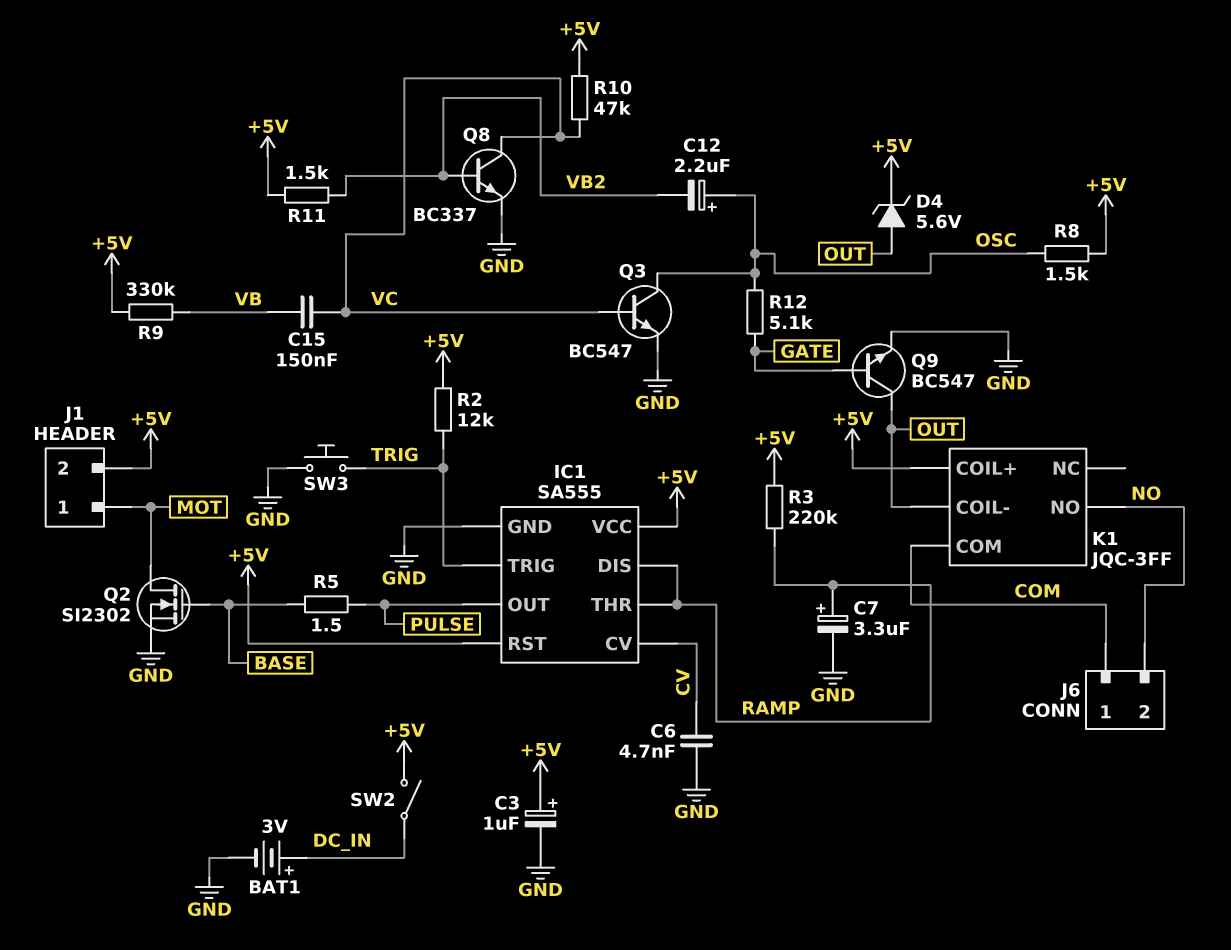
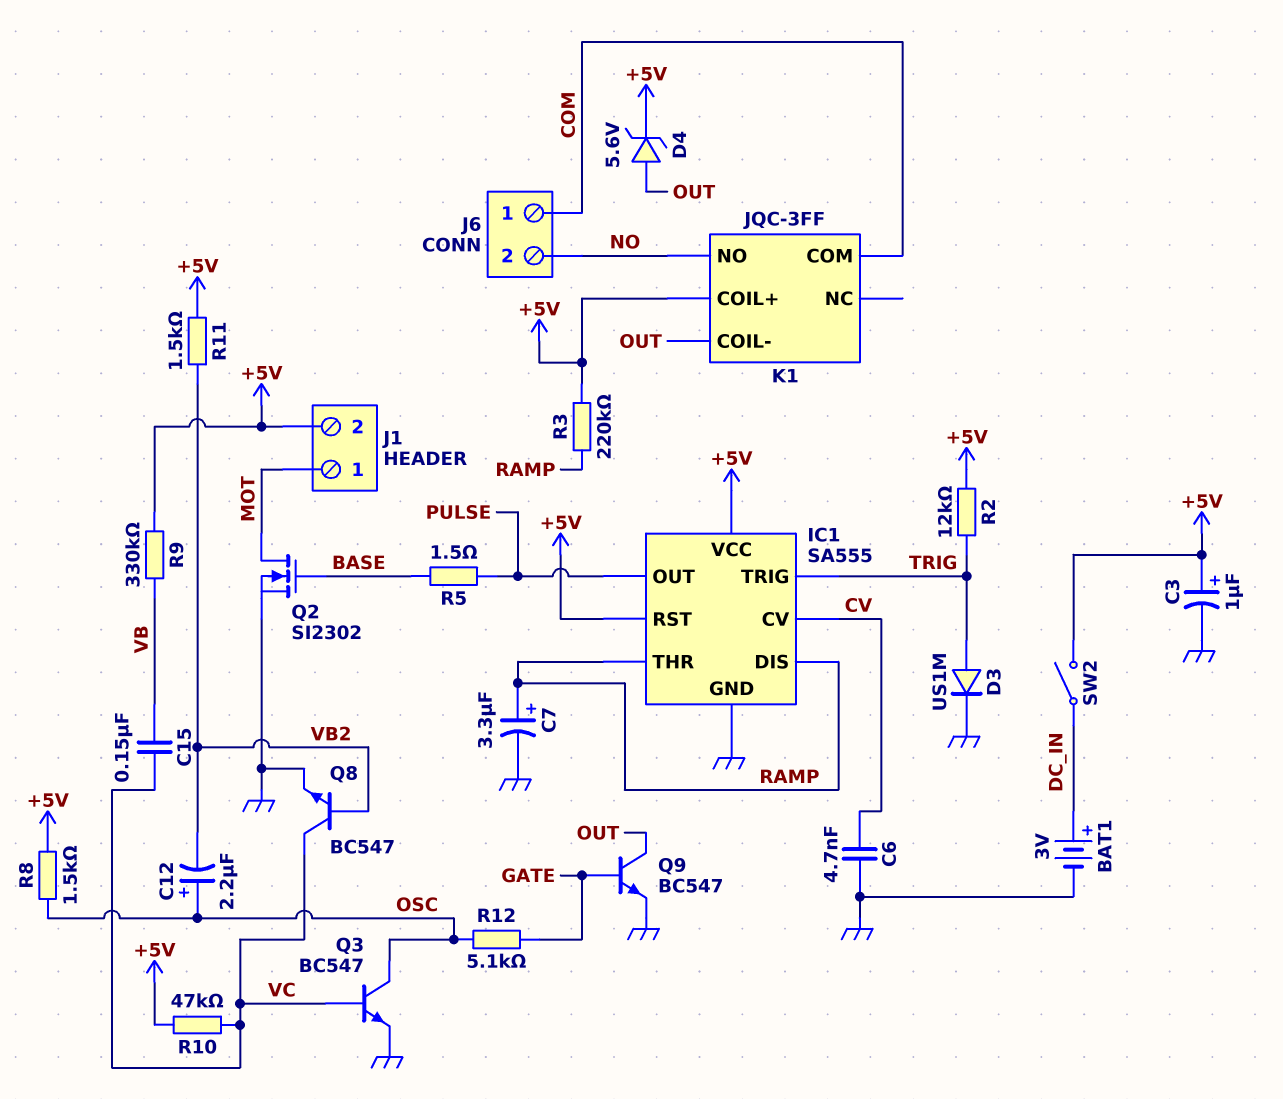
D3: none -> diode US1M (A TRIG, K GND)
Q8: NPN BC337 (B VB2, C VC, E GND) -> NPN BC547 (B VB2, C VC, E GND)
SW3: button (GND, TRIG) -> none

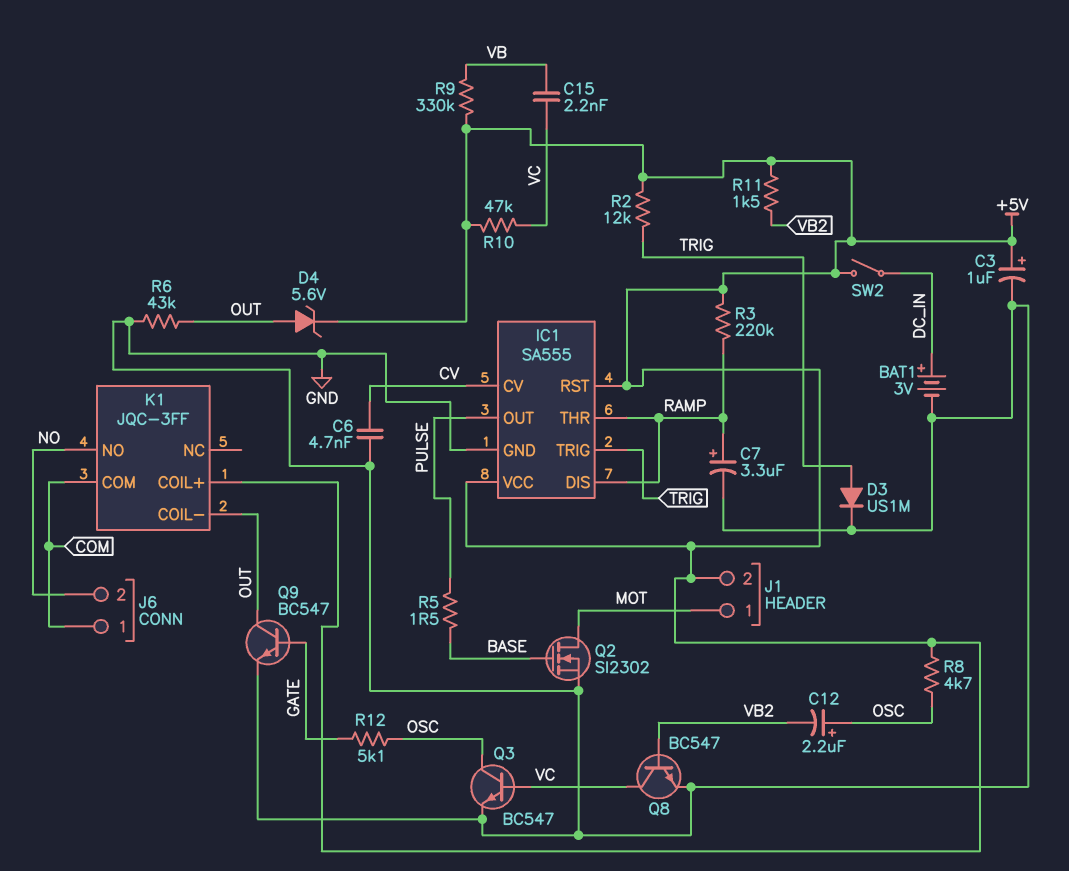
C15: 150nF (VB, VC) -> 2.2nF (VB, VC)
R6: none -> 43k (GND, OUT)
R8: 1.5k (+5V, OSC) -> 4.7k (+5V, OSC)

